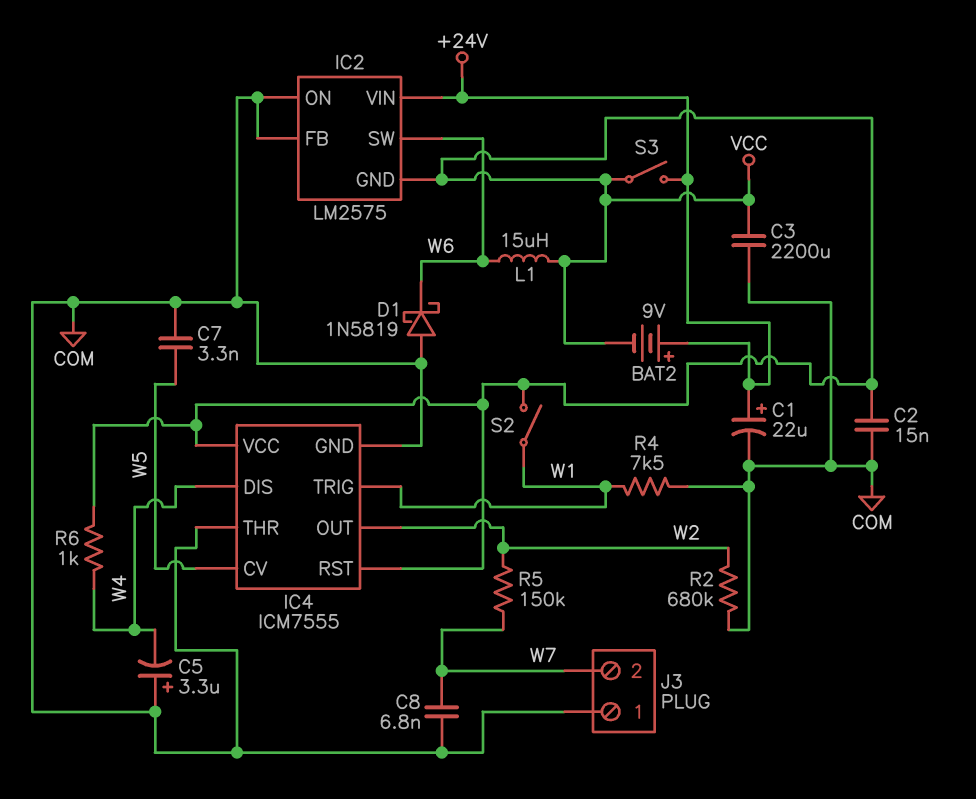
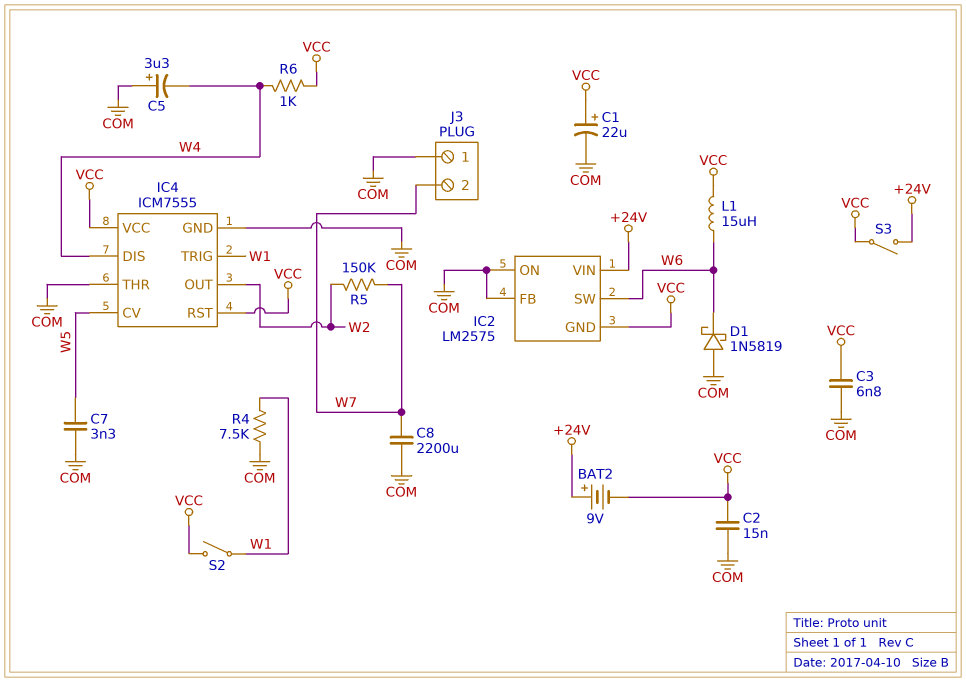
C1: 22uF (plus +24V, minus COM) -> 22uF (plus VCC, minus COM)
C3: 2200uF (COM, VCC) -> 6.8nF (COM, VCC)
C8: 6.8nF (COM, W7) -> 2200uF (COM, W7)
R2: 680k (COM, W2) -> none

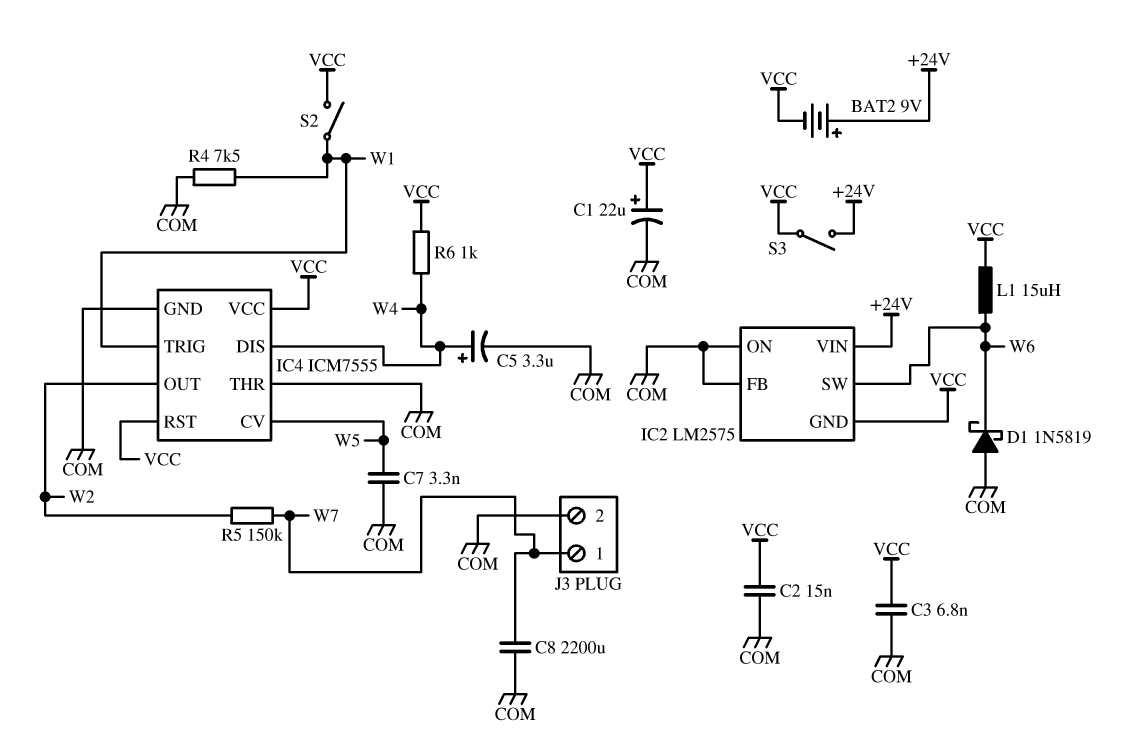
C5: 3.3uF (plus COM, minus W4) -> 3.3uF (plus W4, minus COM)
J3 pin 1: COM -> W7
J3 pin 2: W7 -> COM

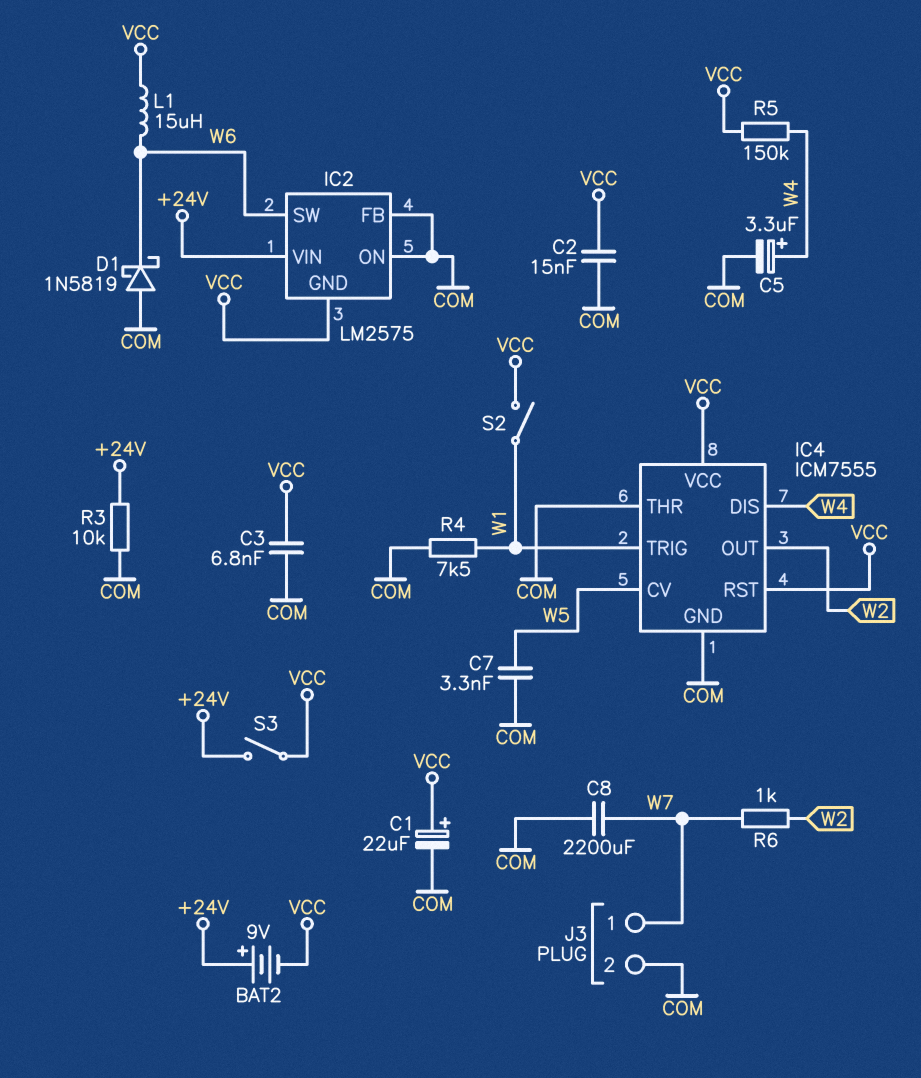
R3: none -> 10k (+24V, COM)
R5: 150k (W2, W7) -> 150k (VCC, W4)
R6: 1k (VCC, W4) -> 1k (W2, W7)

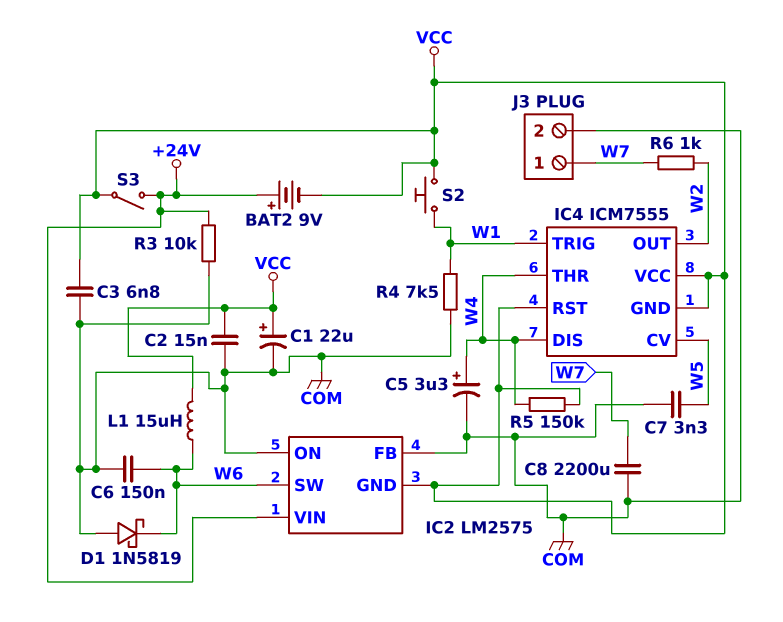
C6: none -> 150nF (COM, W6)
IC4 pin GND: COM -> VCC
IC4 pin THR: COM -> W4
S2: switch (VCC, W1) -> button (VCC, W1)

